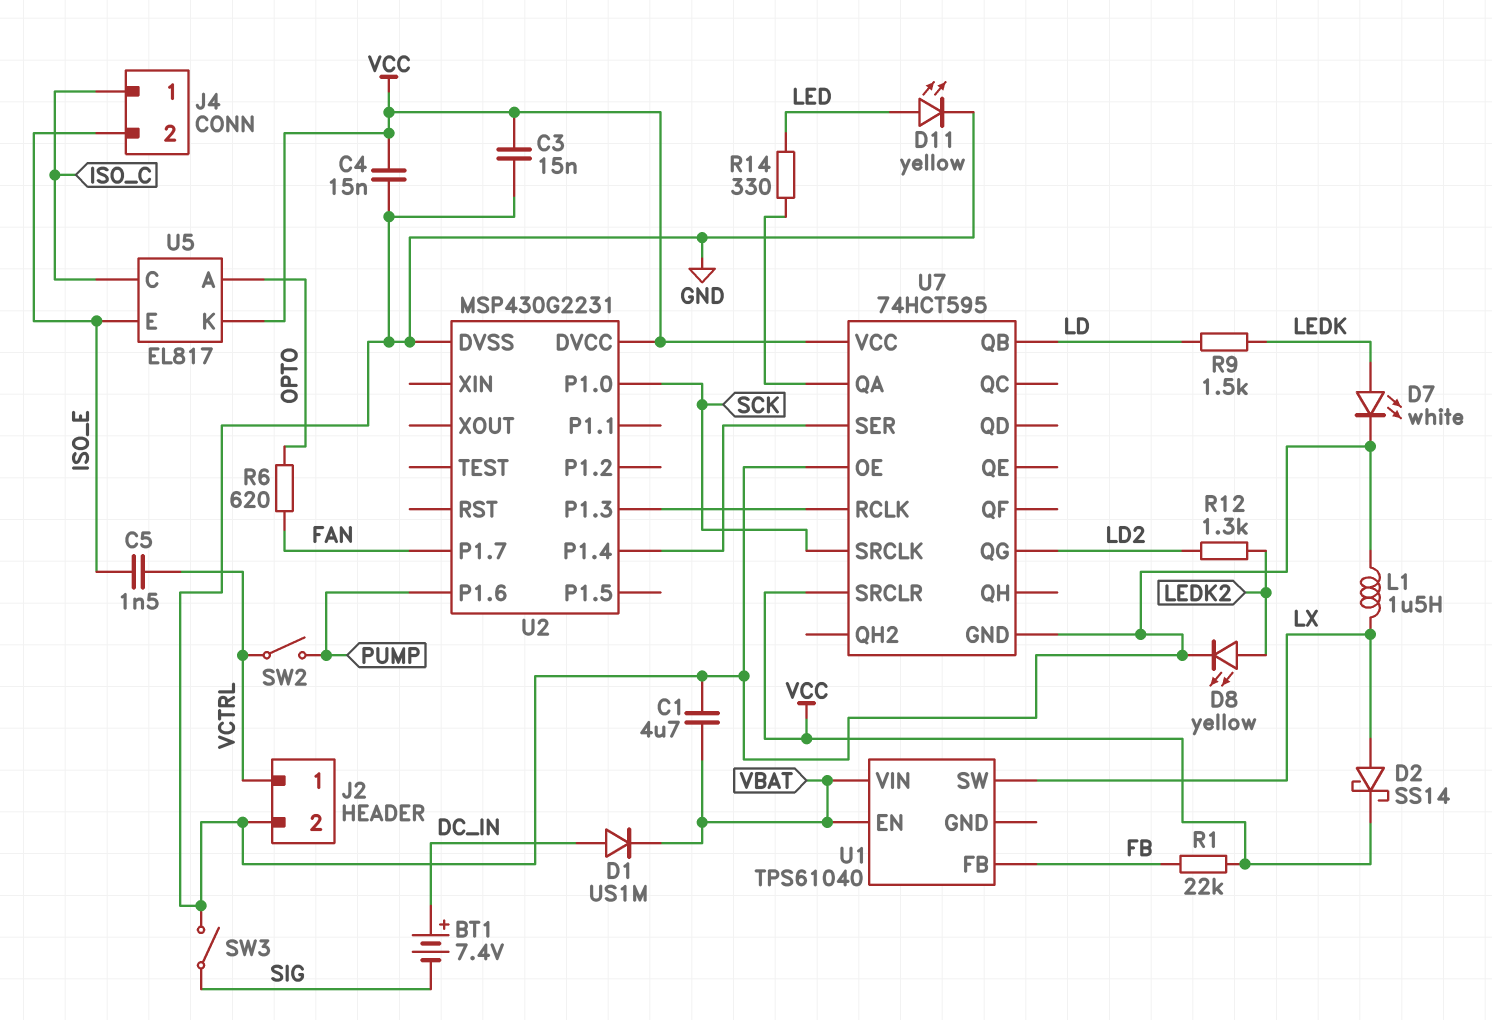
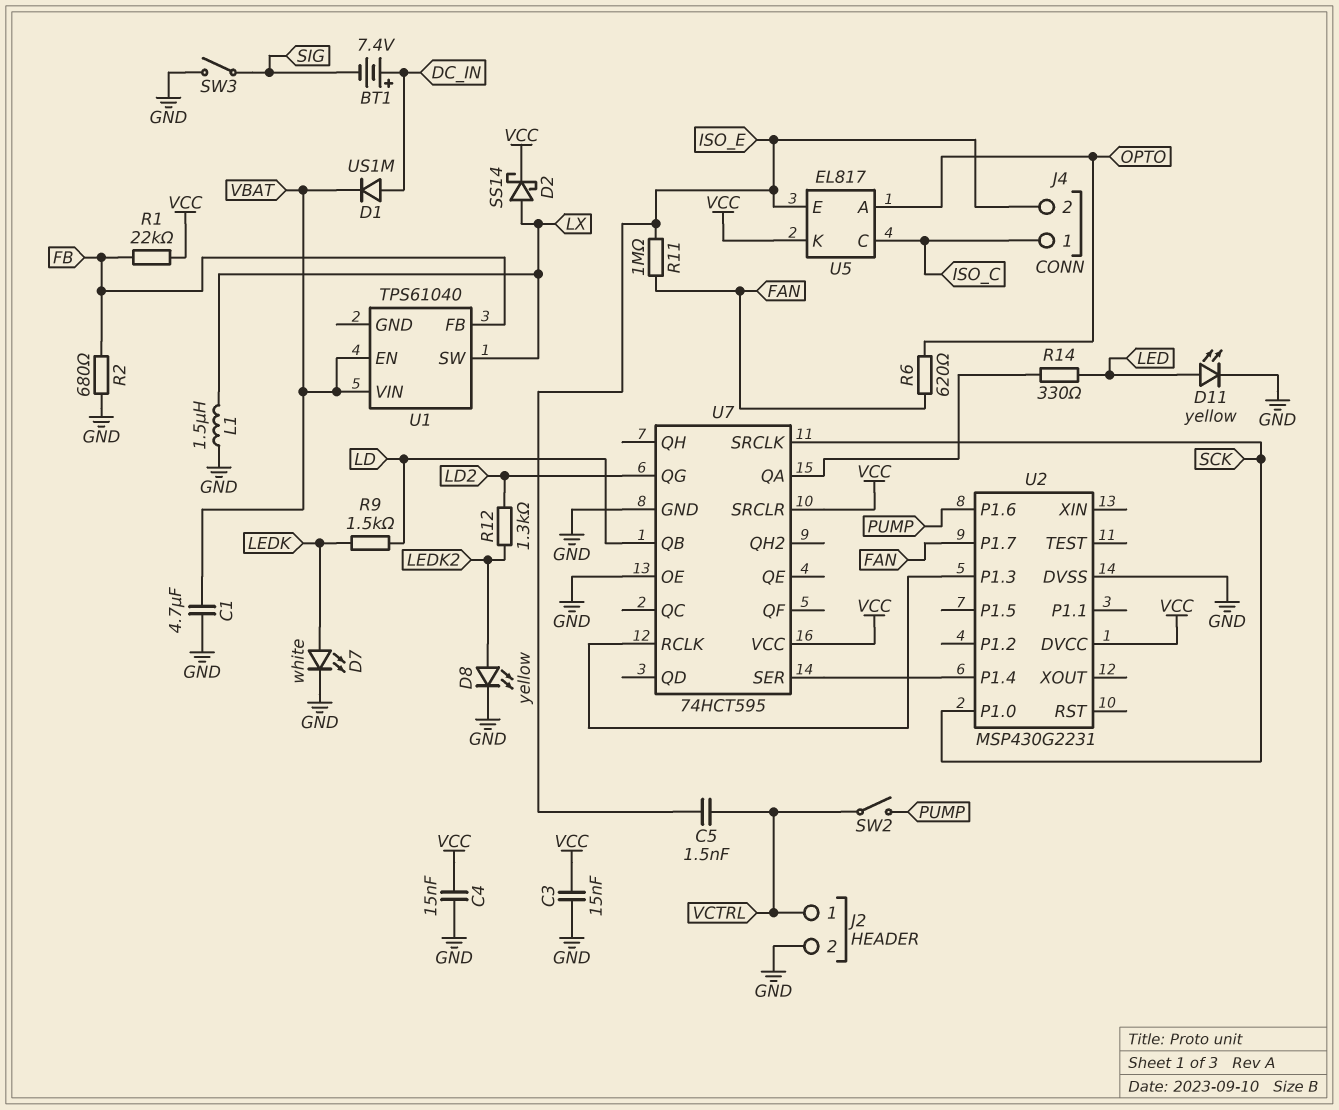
R2: none -> 680 (FB, GND)
R11: none -> 1M (FAN, ISO_E)

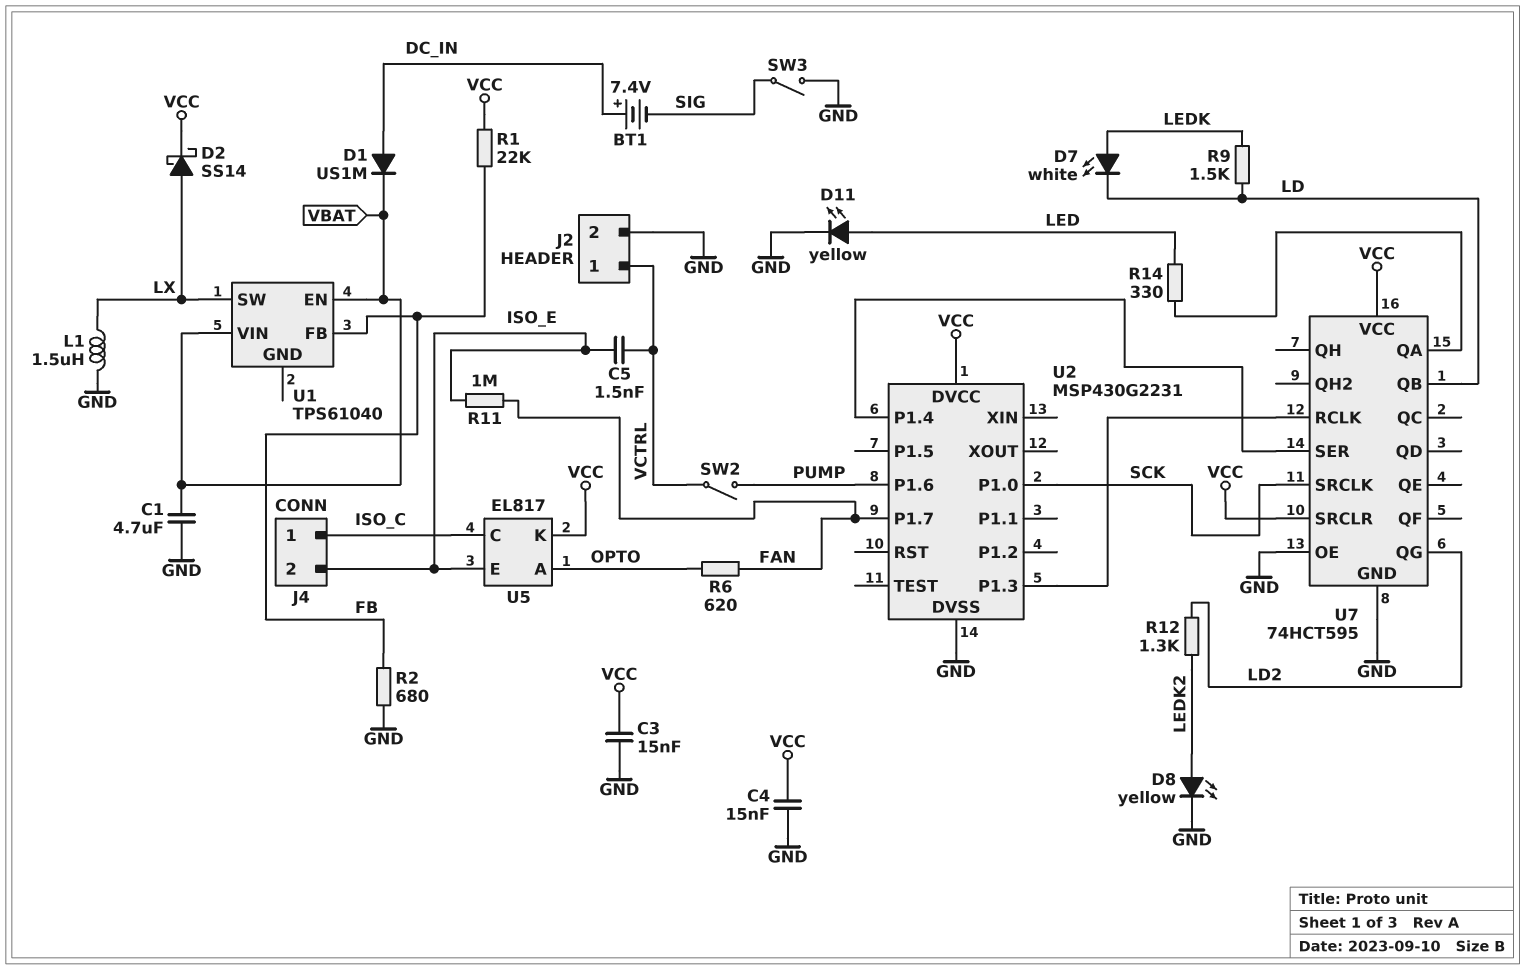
D7: LED white (A LEDK, K GND) -> LED white (A LEDK, K LD)

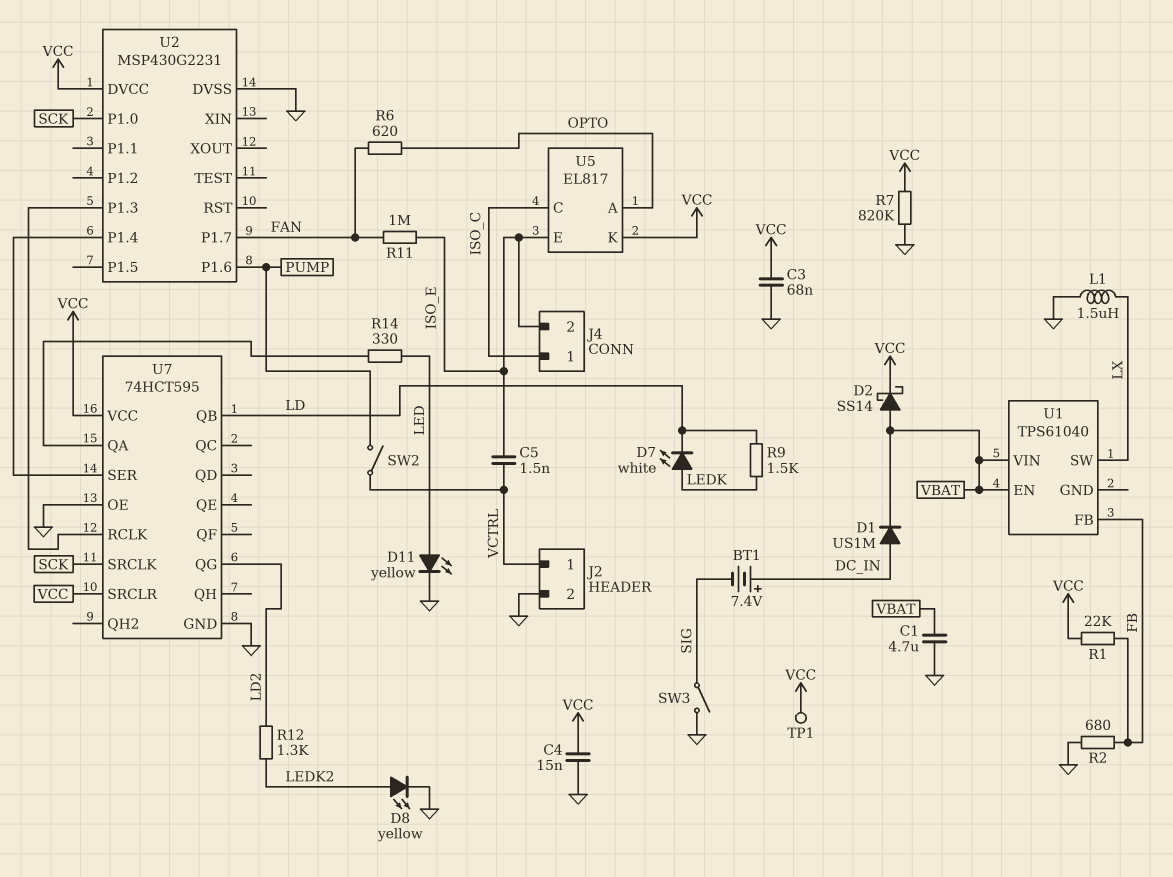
C3: 15nF (GND, VCC) -> 68nF (GND, VCC)
D2: schottky SS14 (A LX, K VCC) -> schottky SS14 (A VBAT, K VCC)
R7: none -> 820k (GND, VCC)
TP1: none -> test point (VCC)

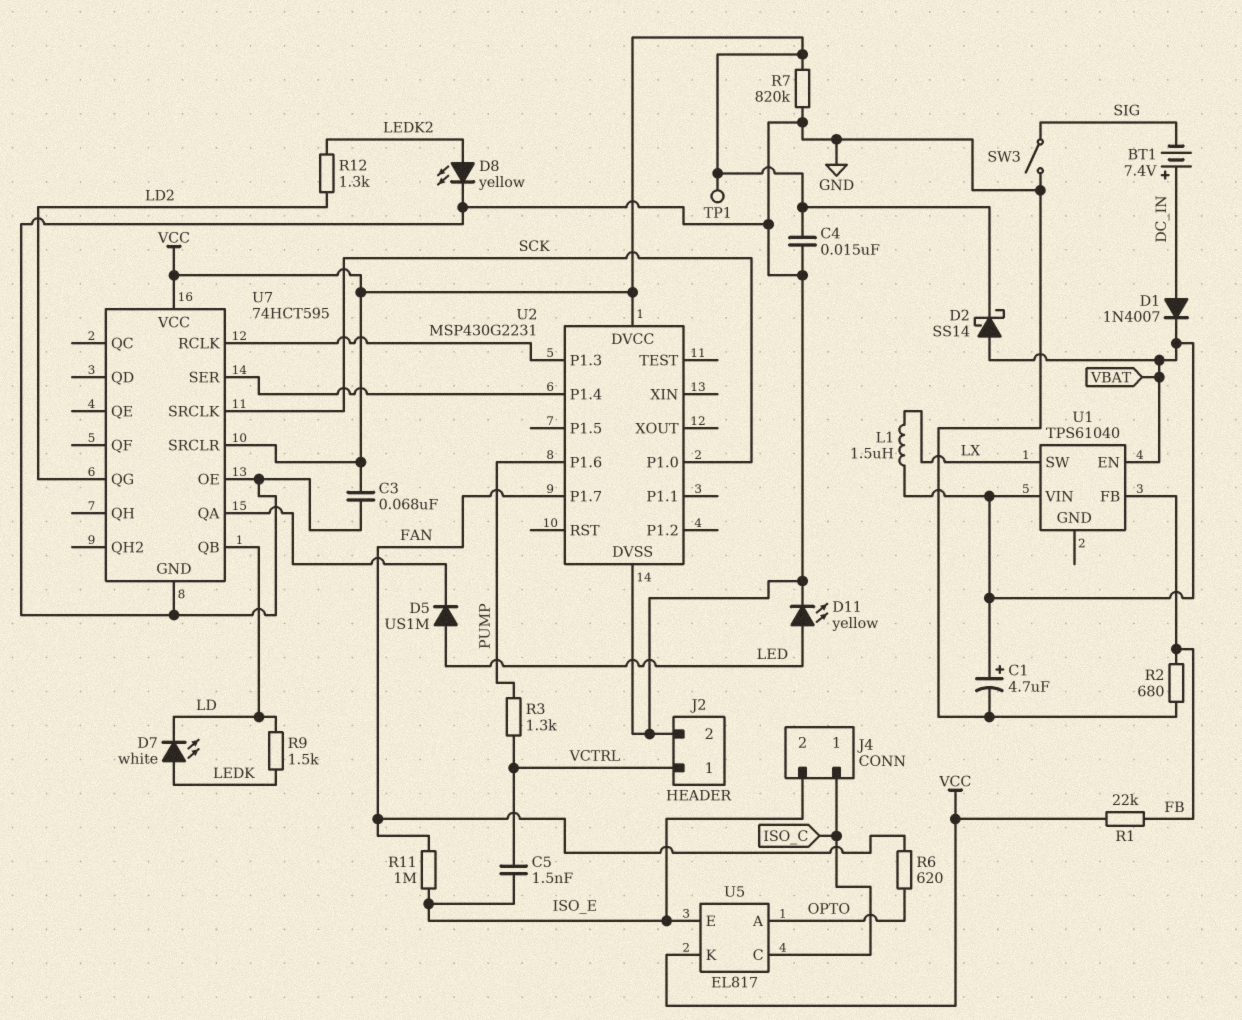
C1: 4.7uF (GND, VBAT) -> 4.7uF (plus VBAT, minus GND)
D1: diode US1M (A DC_IN, K VBAT) -> diode 1N4007 (A DC_IN, K VBAT)
D5: none -> diode US1M (A LED, K U7/QA)
L1: 1.5uH (GND, LX) -> 1.5uH (LX, VBAT)
R3: none -> 1.3k (PUMP, VCTRL)
R14: 330 (LED, U7/QA) -> none
SW2: switch (PUMP, VCTRL) -> none

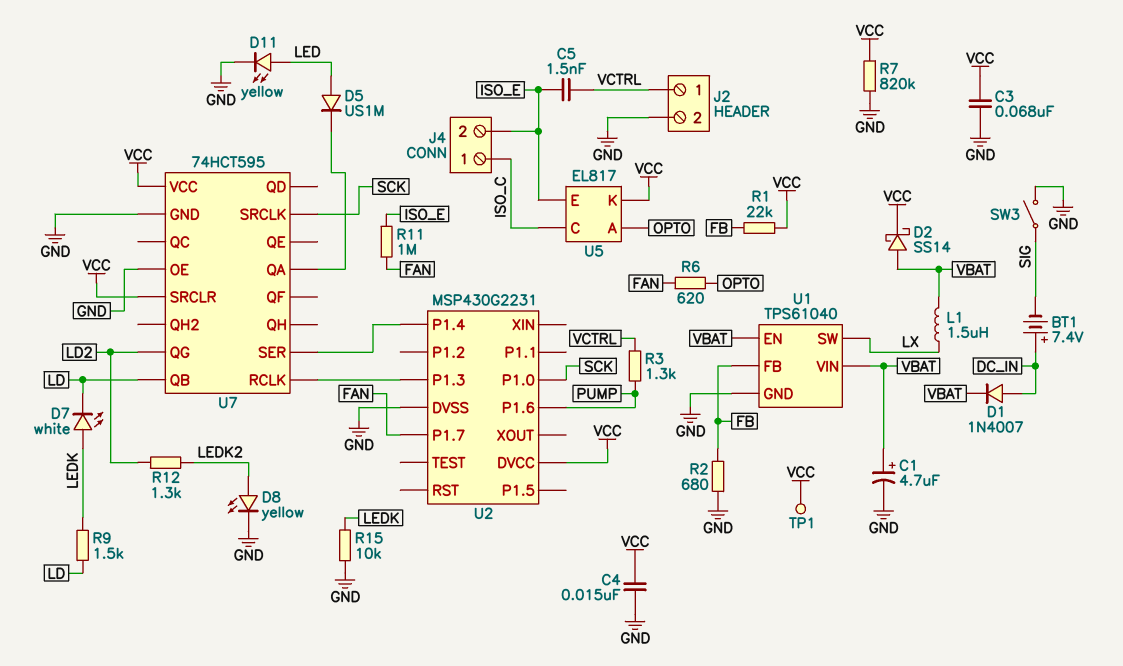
R15: none -> 10k (GND, LEDK)
U1 pin GND: none -> GND

